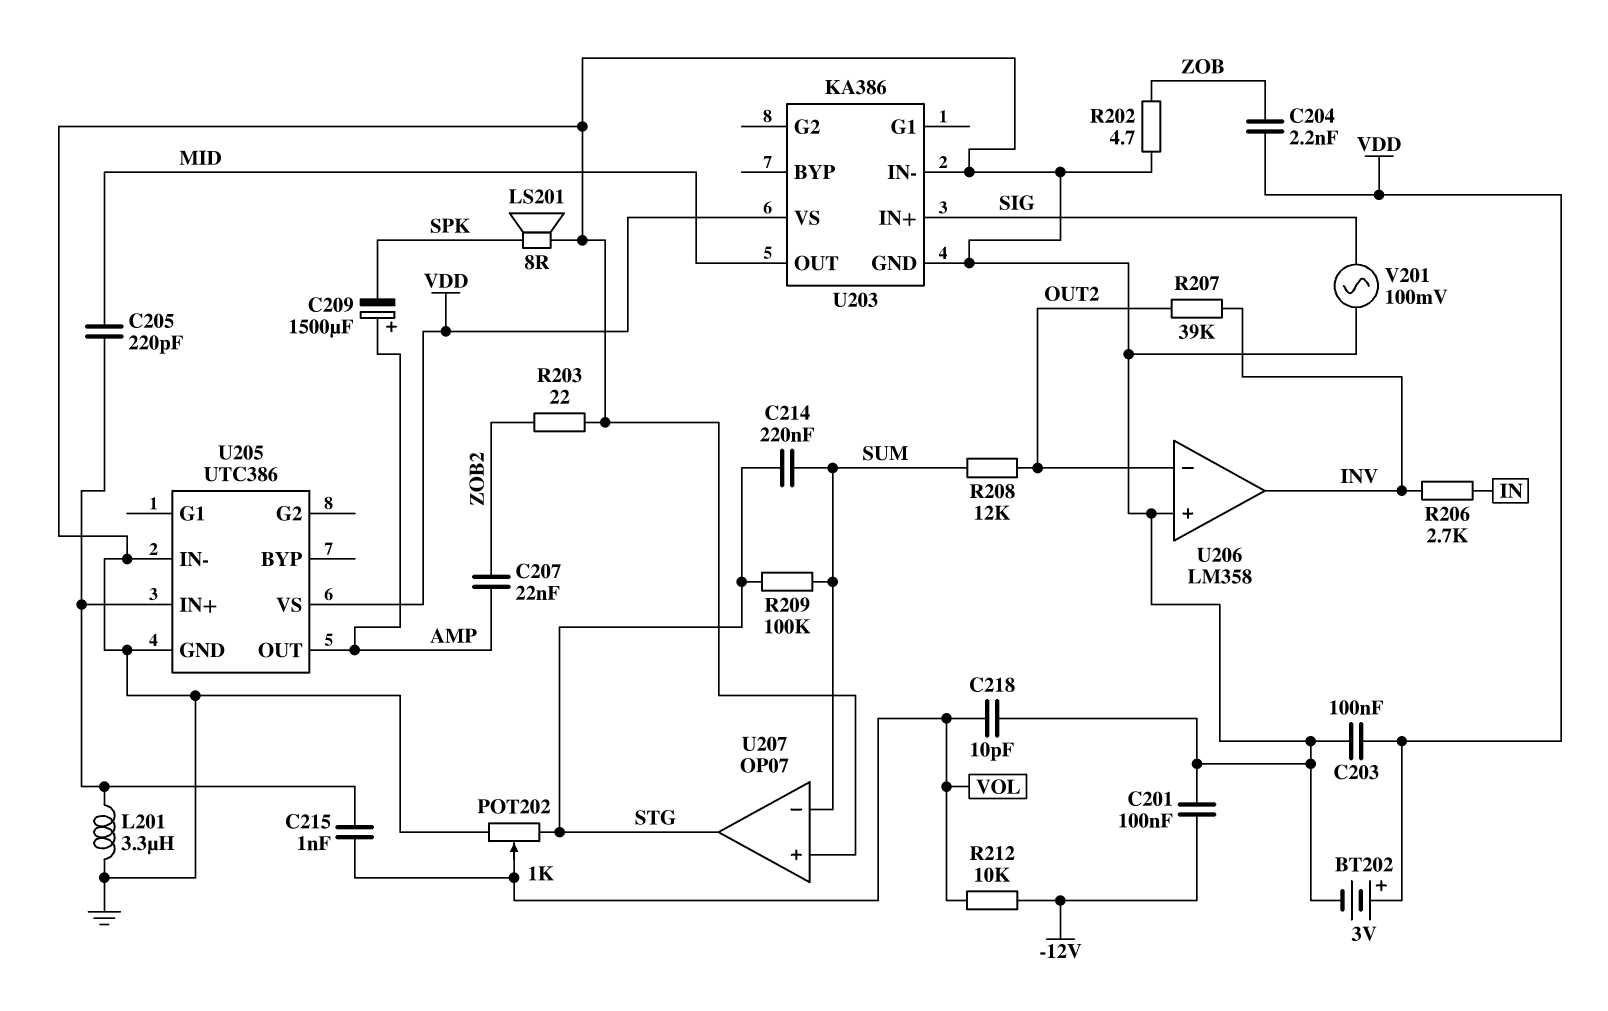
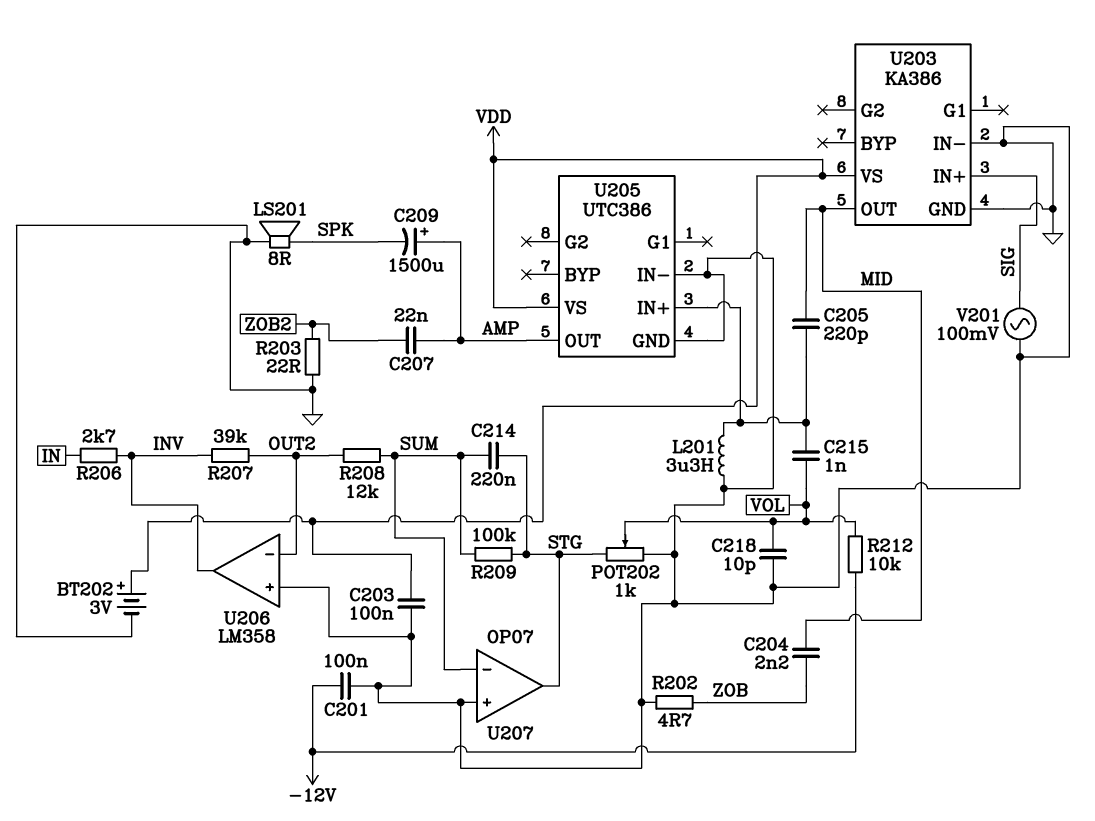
C204: 2.2nF (VDD, ZOB) -> 2.2nF (MID, ZOB)

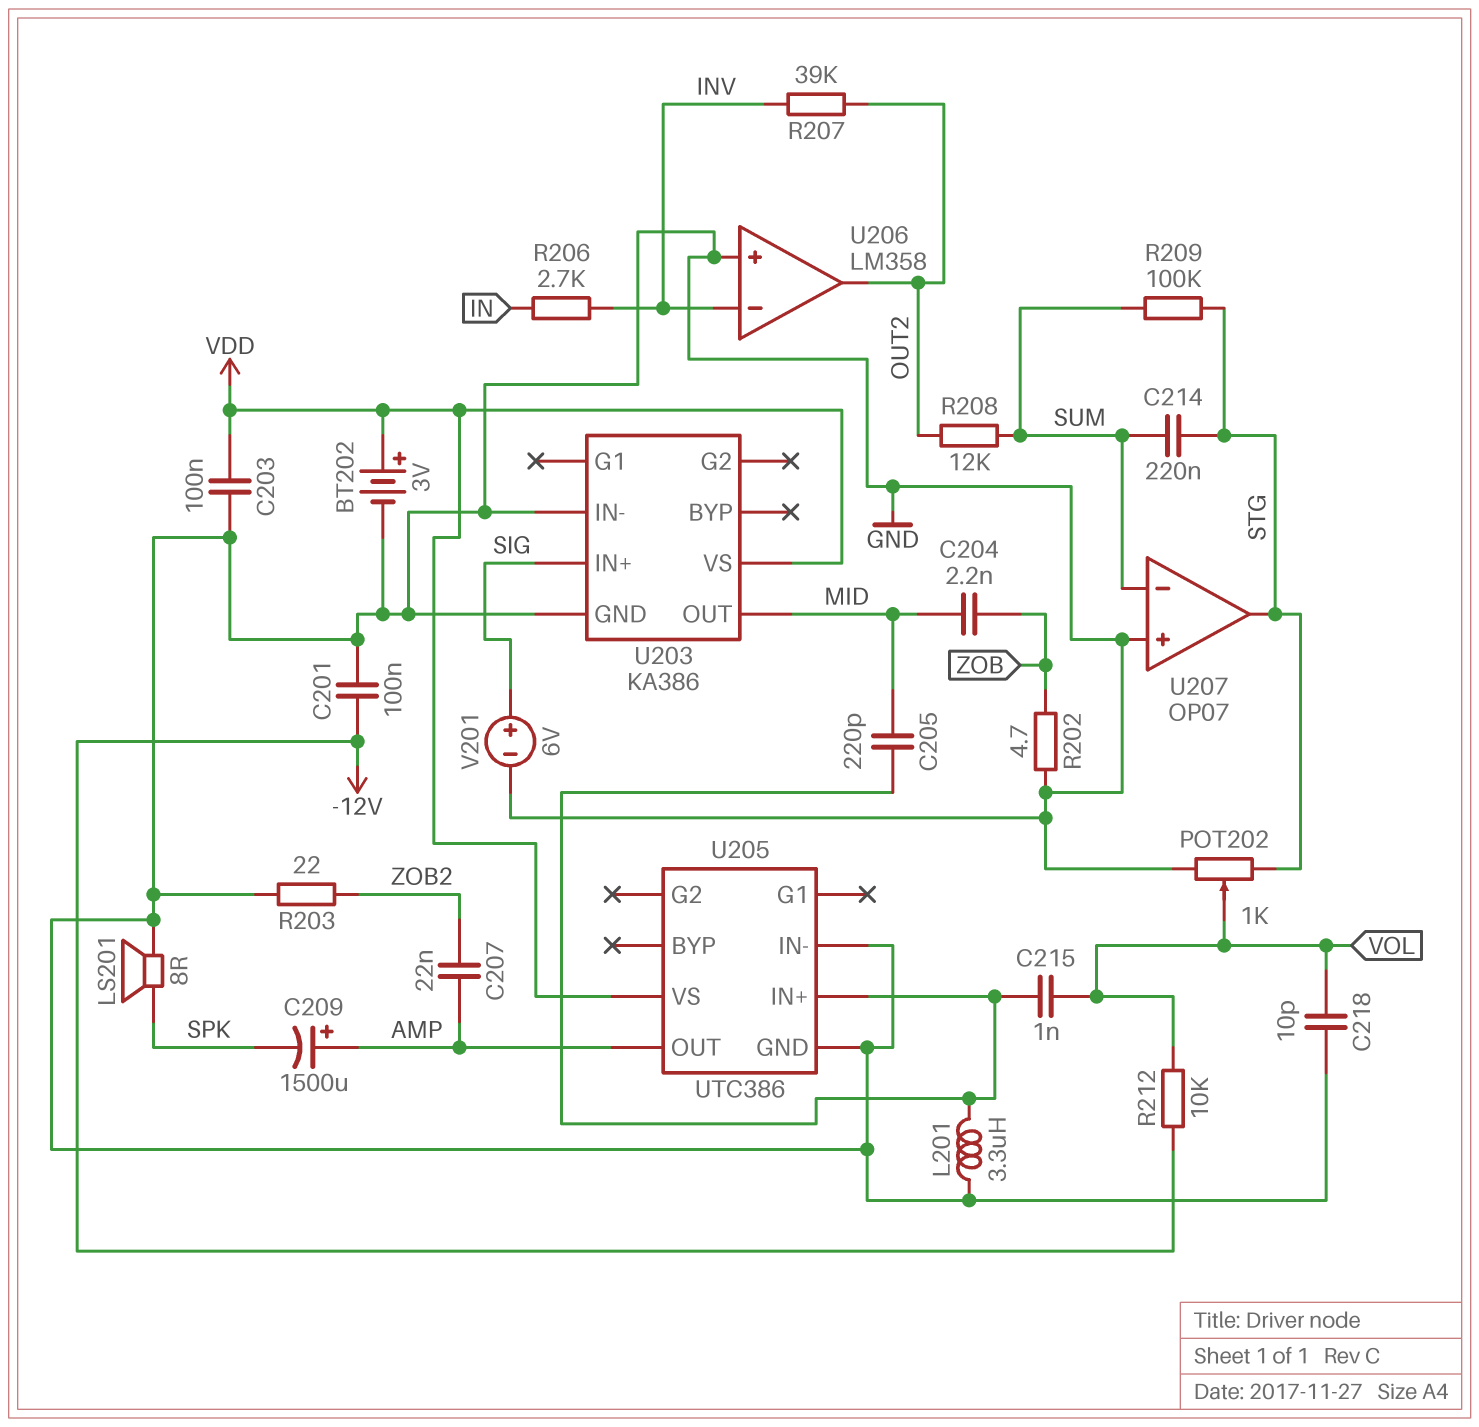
U206 pin in-: OUT2 -> INV
U206 pin out: INV -> OUT2
V201: AC 100mV (GND, SIG) -> 6V (plus SIG, minus GND)

